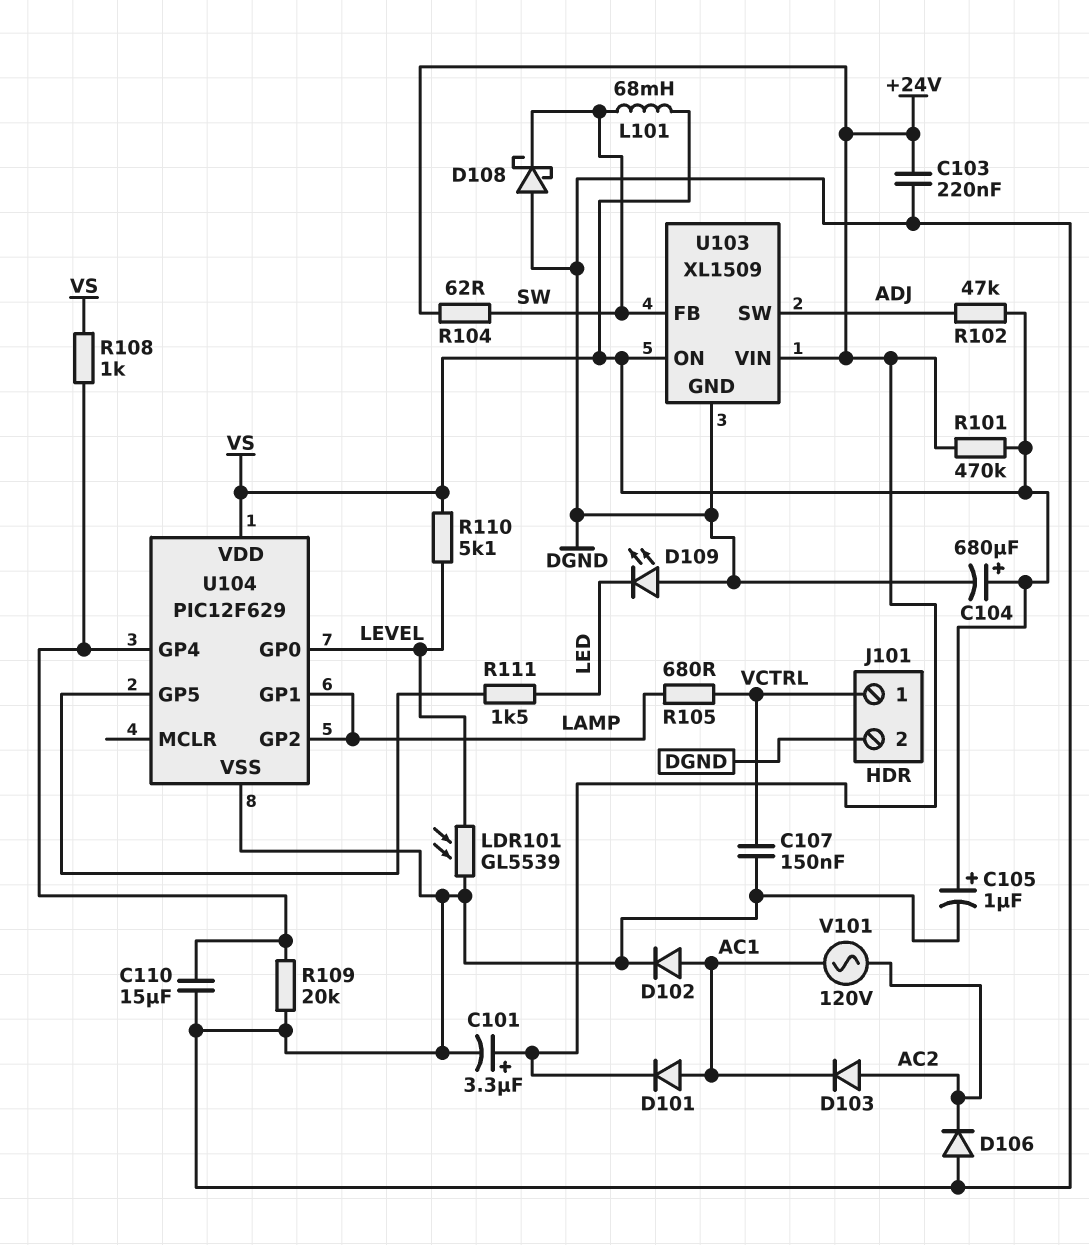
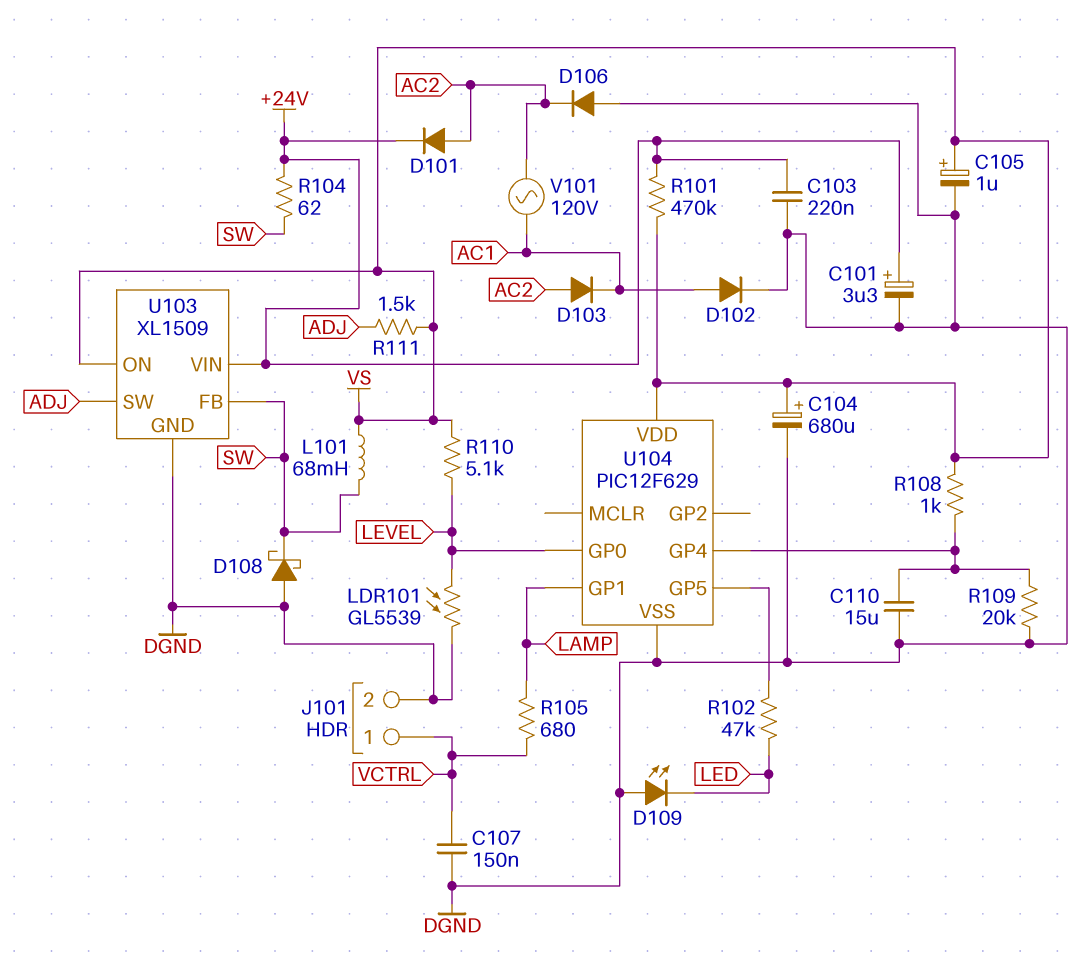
D101: diode (A AC1, K +24V) -> diode (A AC2, K +24V)
R102: 47k (ADJ, VS) -> 47k (LED, U104/GP5)
R111: 1.5k (LED, U104/GP5) -> 1.5k (ADJ, VS)
U104 pin GP2: LAMP -> none

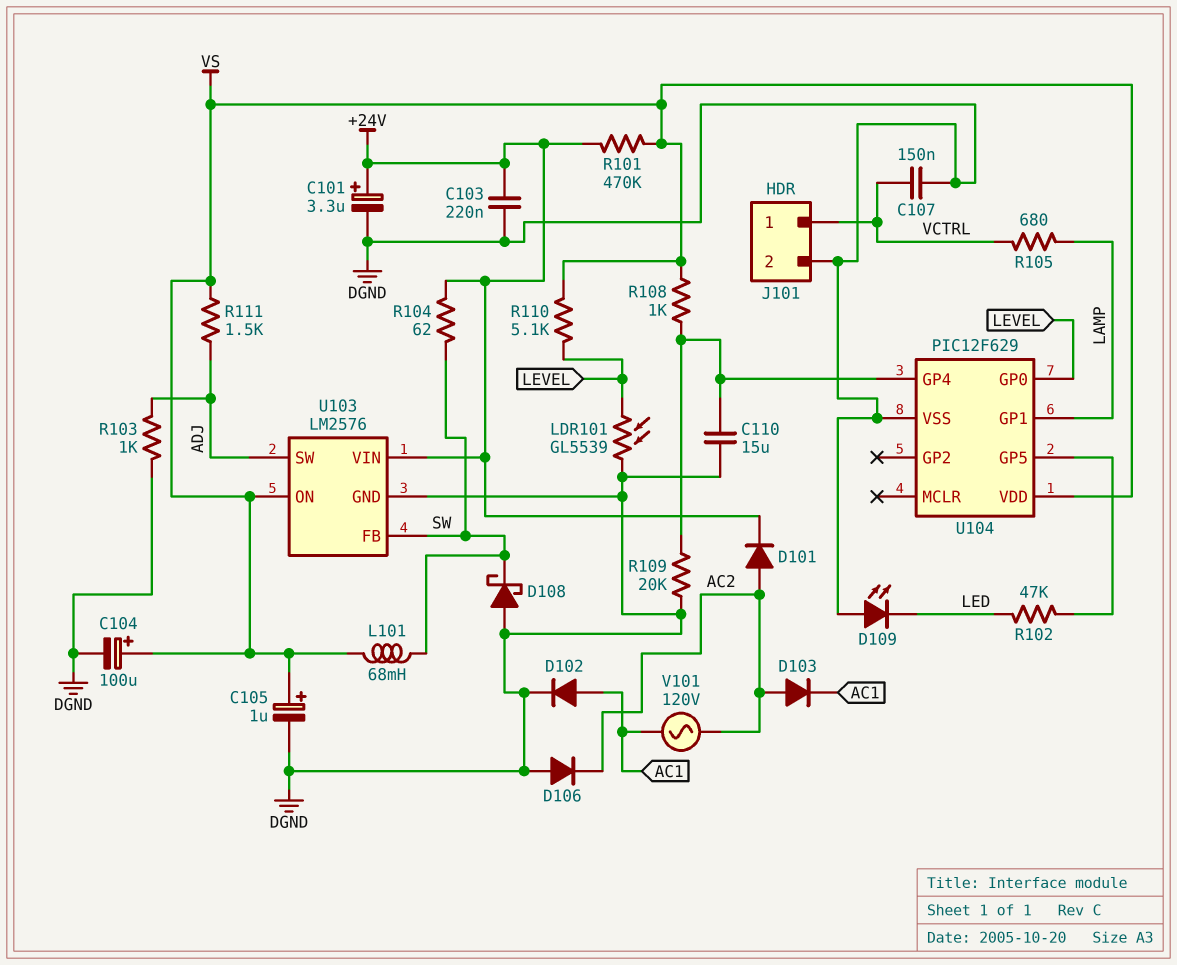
C104: 680uF (plus VS, minus DGND) -> 100uF (plus VS, minus DGND)
R103: none -> 1k (ADJ, DGND)
U103: XL1509 -> LM2576

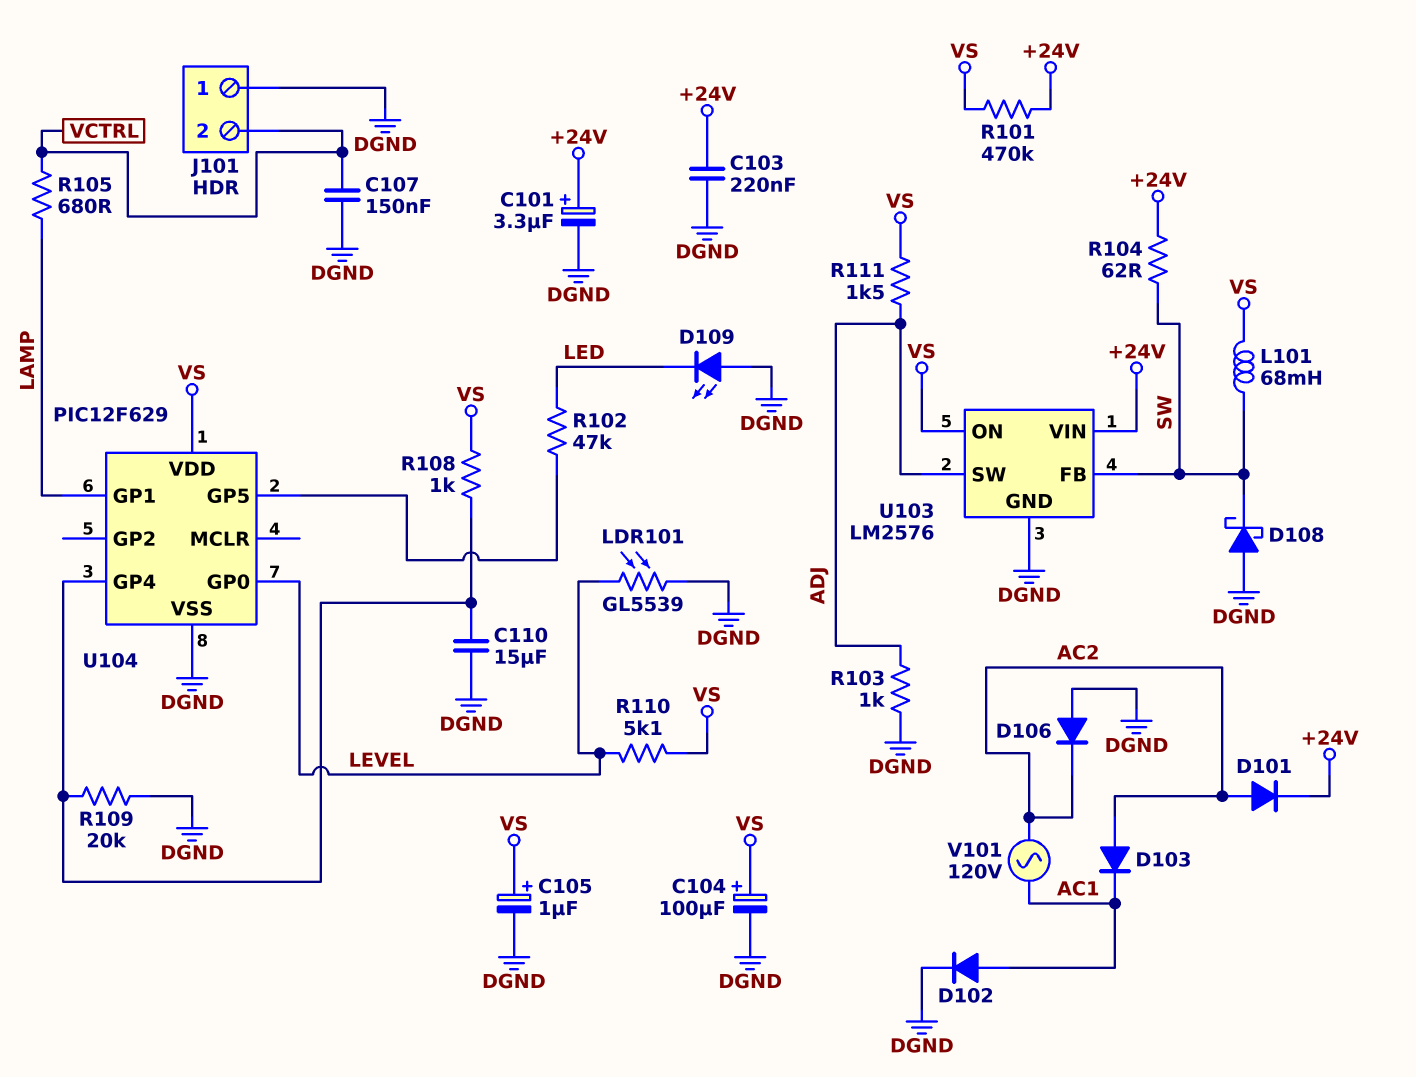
J101 pin 1: VCTRL -> DGND
J101 pin 2: DGND -> VCTRL

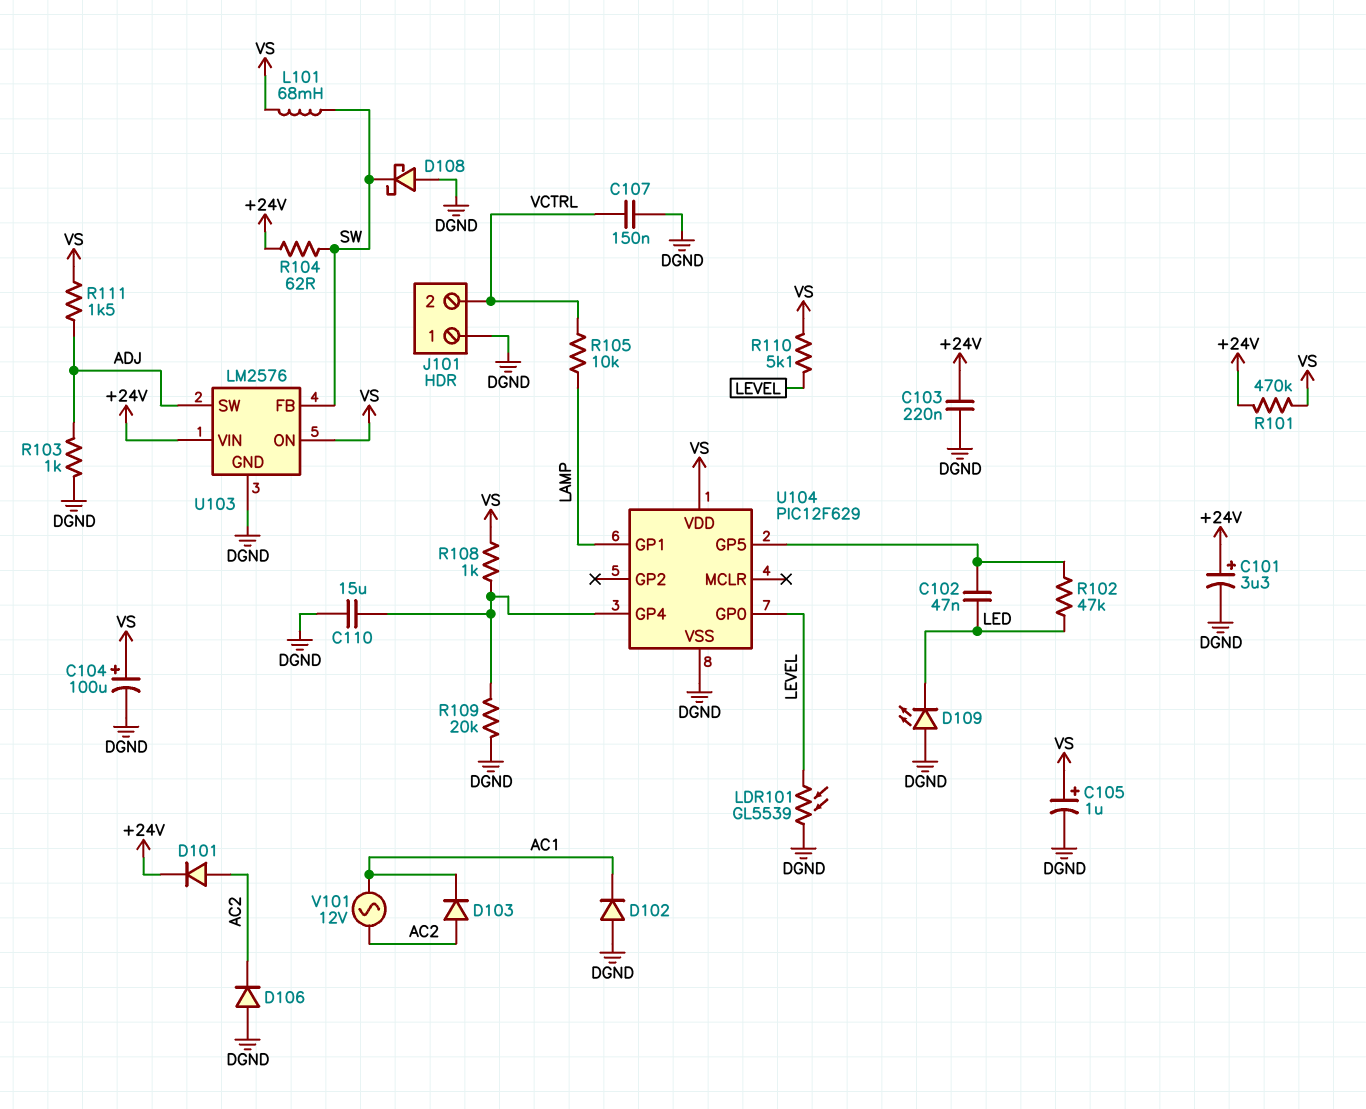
C102: none -> 47nF (LED, U104/GP5)
D102: diode (A AC1, K DGND) -> diode (A DGND, K AC1)
R105: 680 (LAMP, VCTRL) -> 10k (LAMP, VCTRL)
V101: AC 120V (AC1, AC2) -> AC 12V (AC1, AC2)

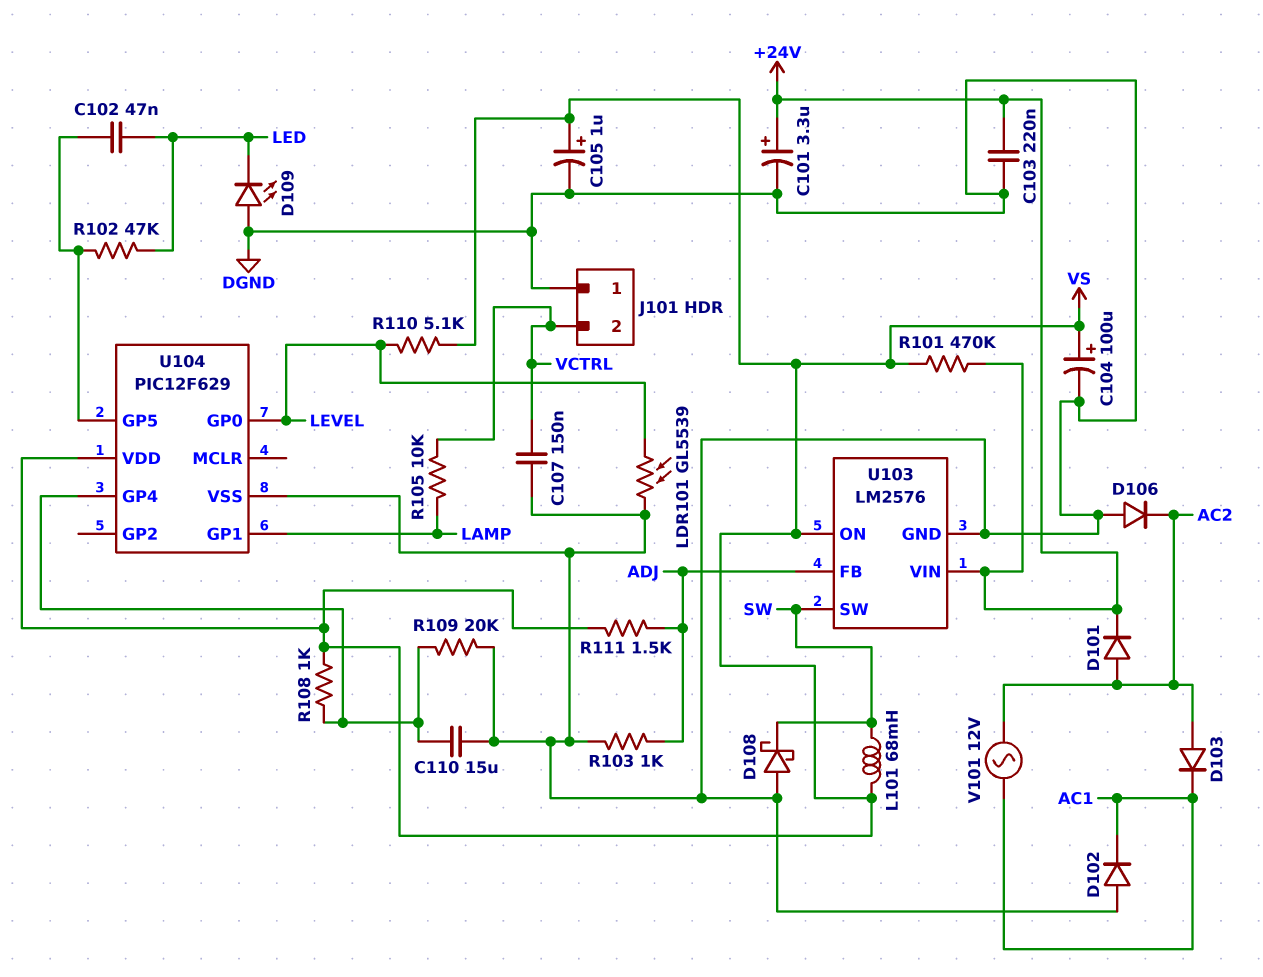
R104: 62 (+24V, SW) -> none
U103 pin FB: SW -> ADJ
U103 pin SW: ADJ -> SW

